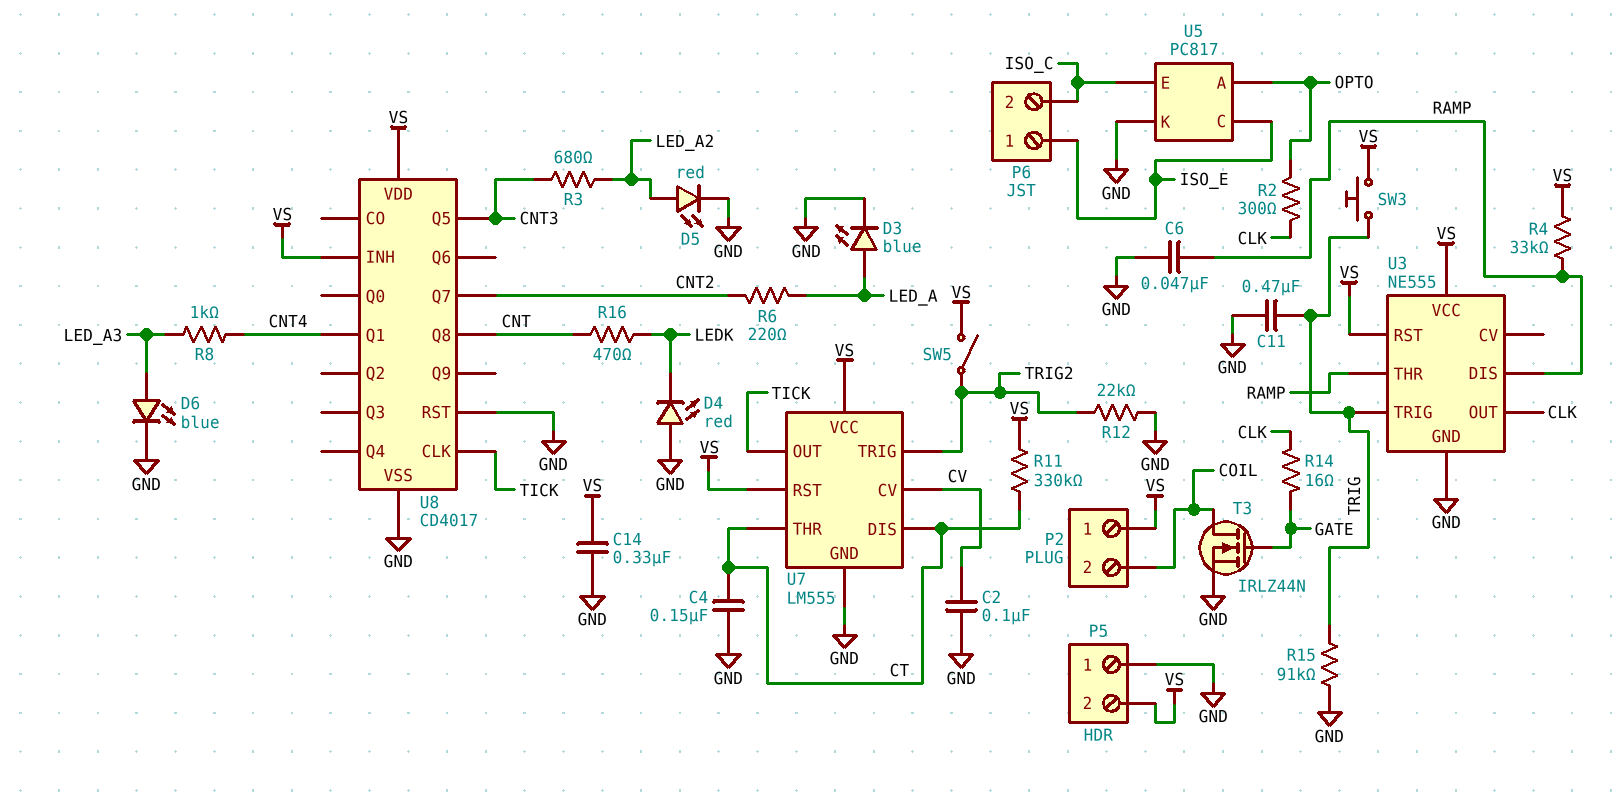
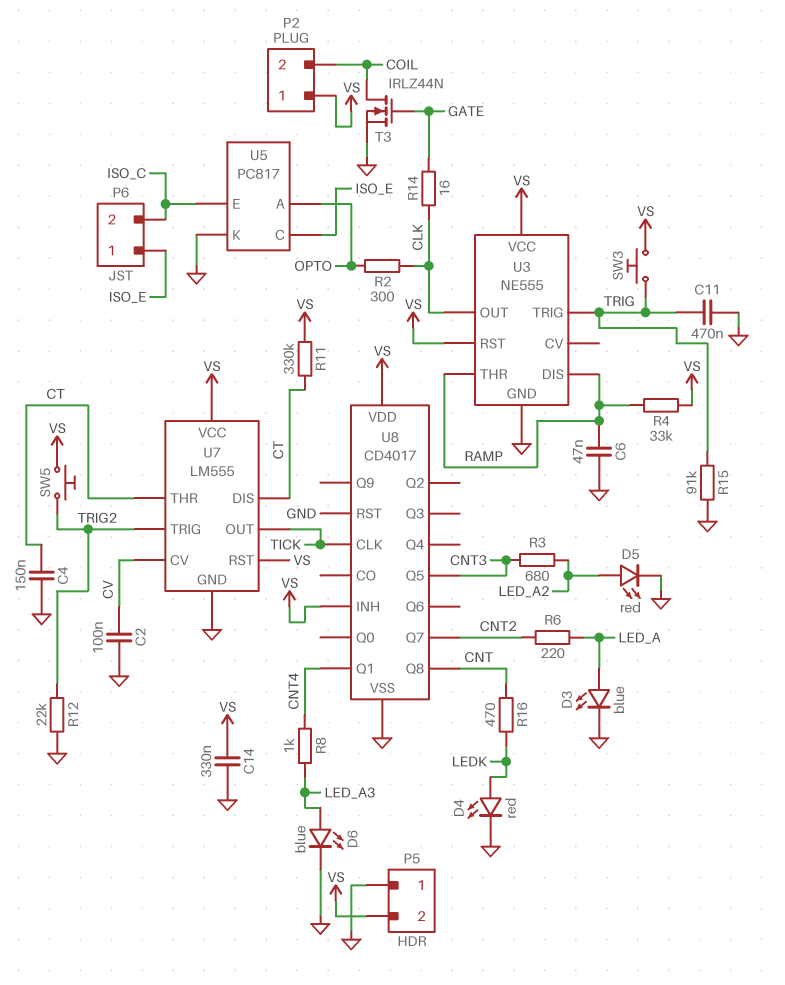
D4: LED red (A GND, K LEDK) -> LED red (A LEDK, K GND)
SW5: switch (TRIG2, VS) -> button (TRIG2, VS)

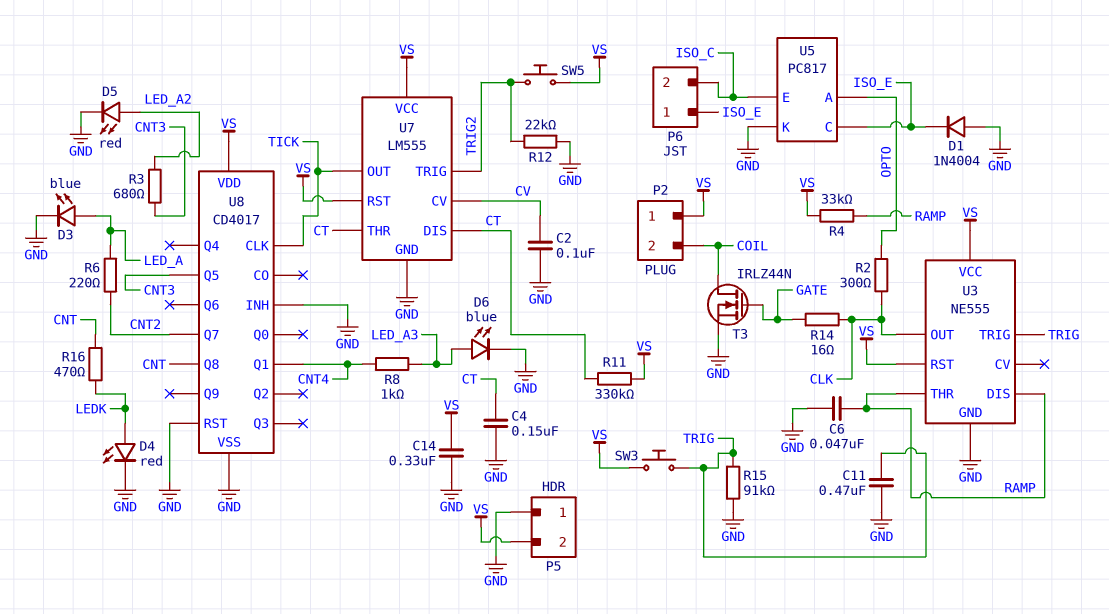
D1: none -> diode 1N4004 (A GND, K ISO_E)
U8 pin INH: VS -> GND

